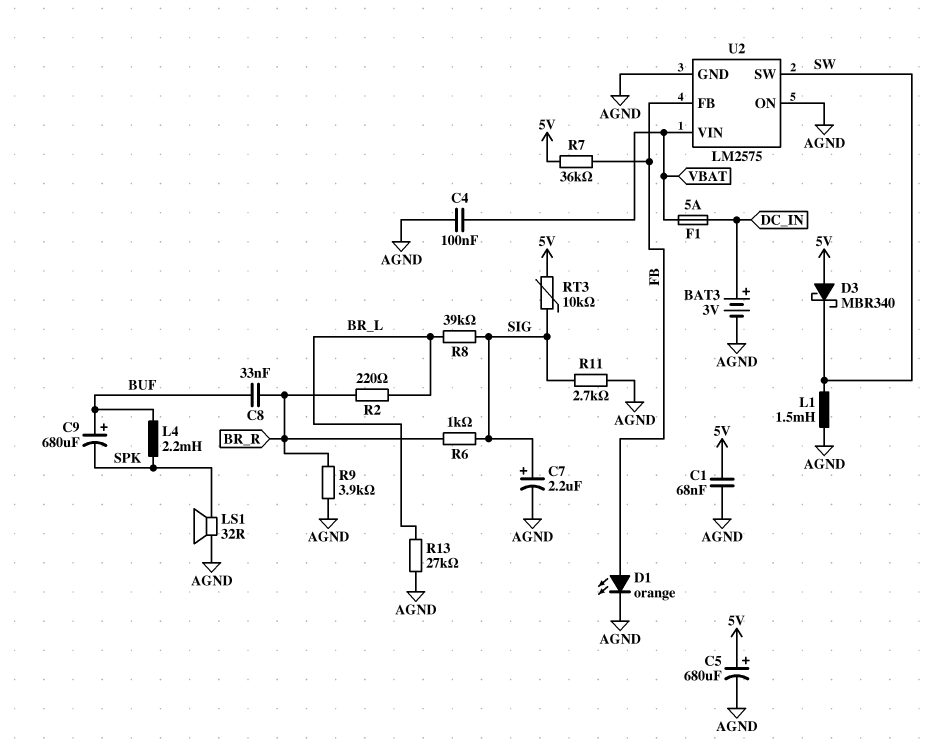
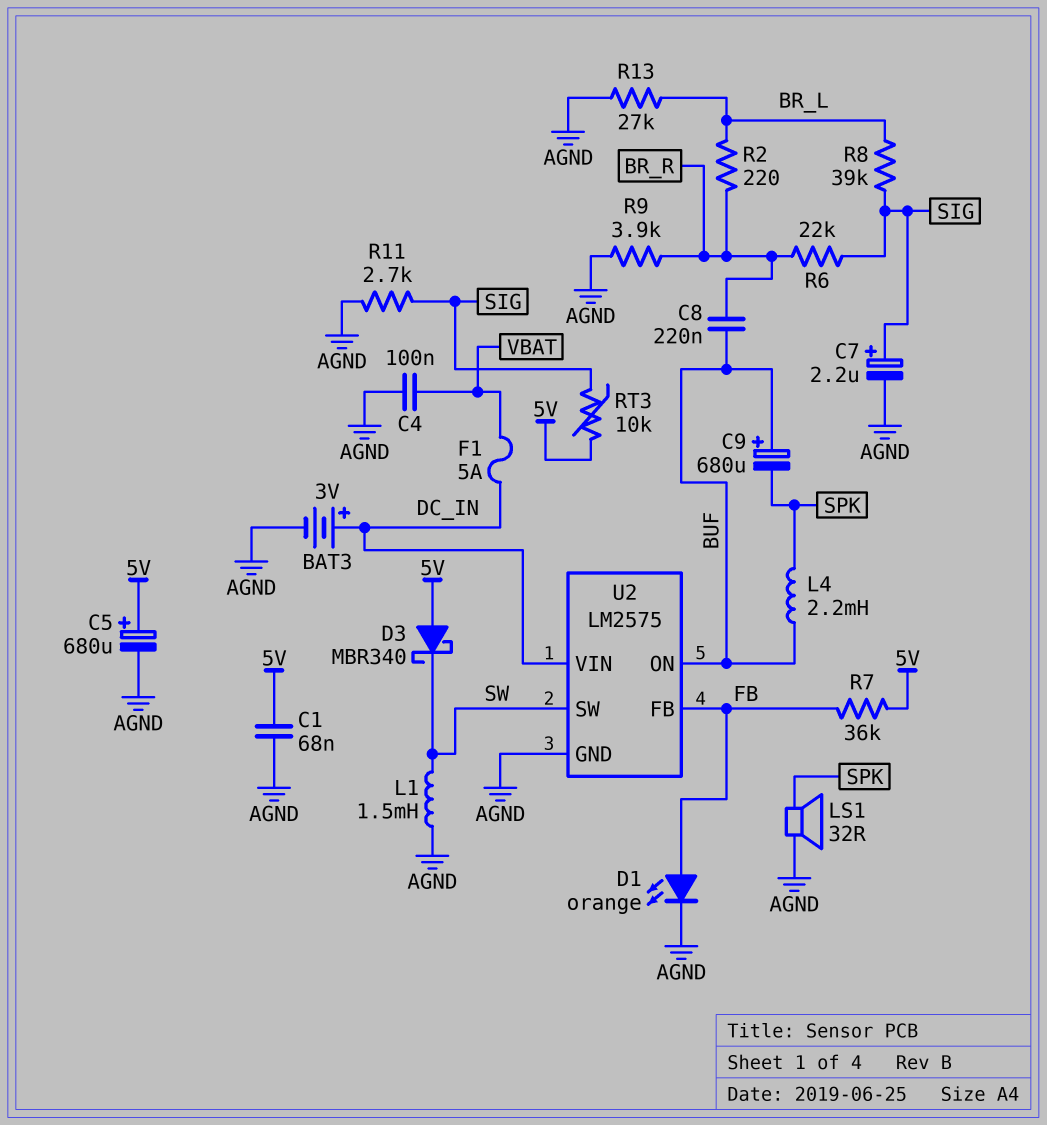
C8: 33nF (BR_R, BUF) -> 220nF (BR_R, BUF)
R6: 1k (BR_R, SIG) -> 22k (BR_R, SIG)
U2 pin ON: AGND -> BUF
U2 pin VIN: VBAT -> DC_IN

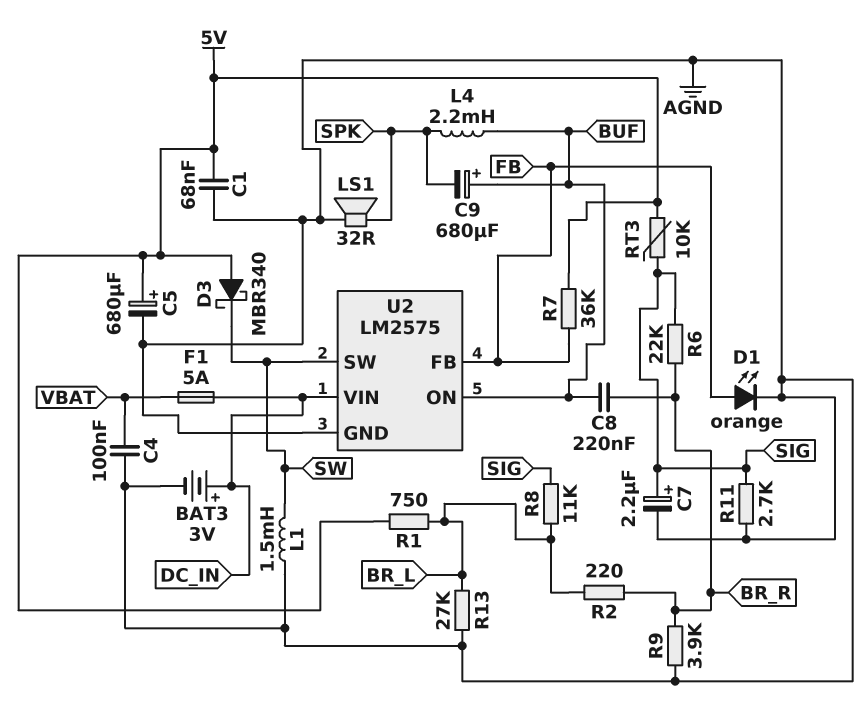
R1: none -> 750 (5V, BR_L)
R8: 39k (BR_L, SIG) -> 11k (BR_L, SIG)

